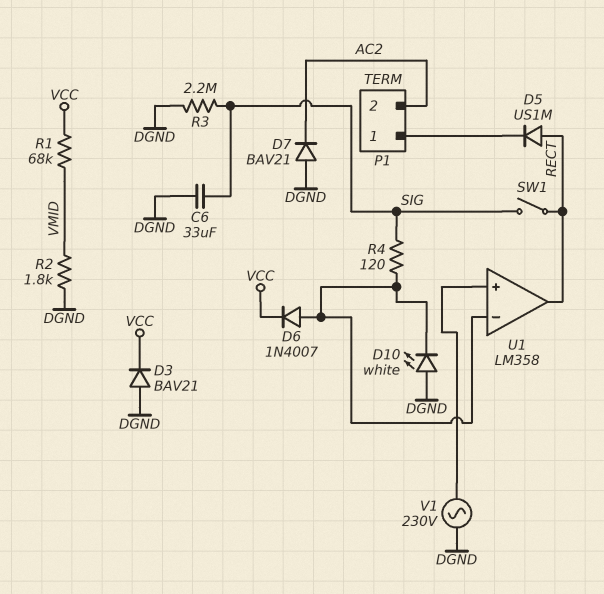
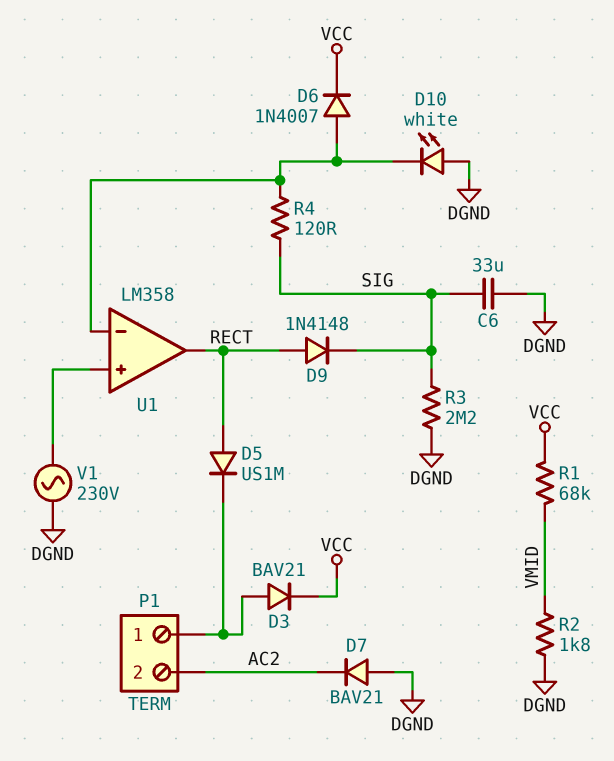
D3: diode BAV21 (A DGND, K VCC) -> diode BAV21 (A P1/1, K VCC)
D9: none -> diode 1N4148 (A RECT, K SIG)
SW1: switch (RECT, SIG) -> none

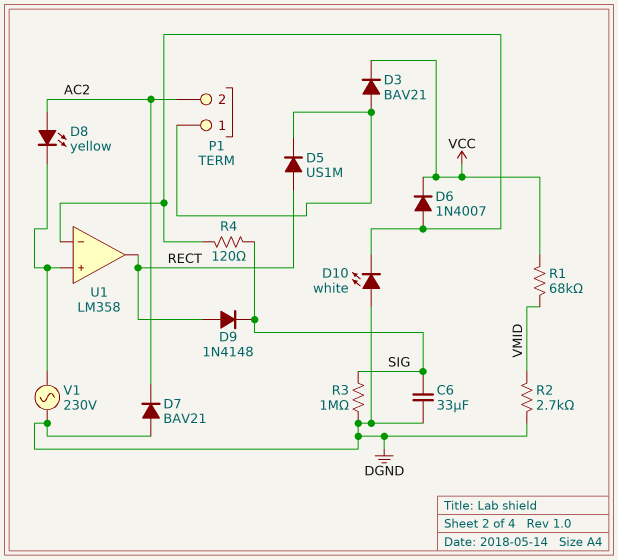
D8: none -> LED yellow (A AC2, K U1/in+)
R2: 1.8k (DGND, VMID) -> 2.7k (DGND, VMID)
R3: 2.2M (DGND, SIG) -> 1M (DGND, SIG)

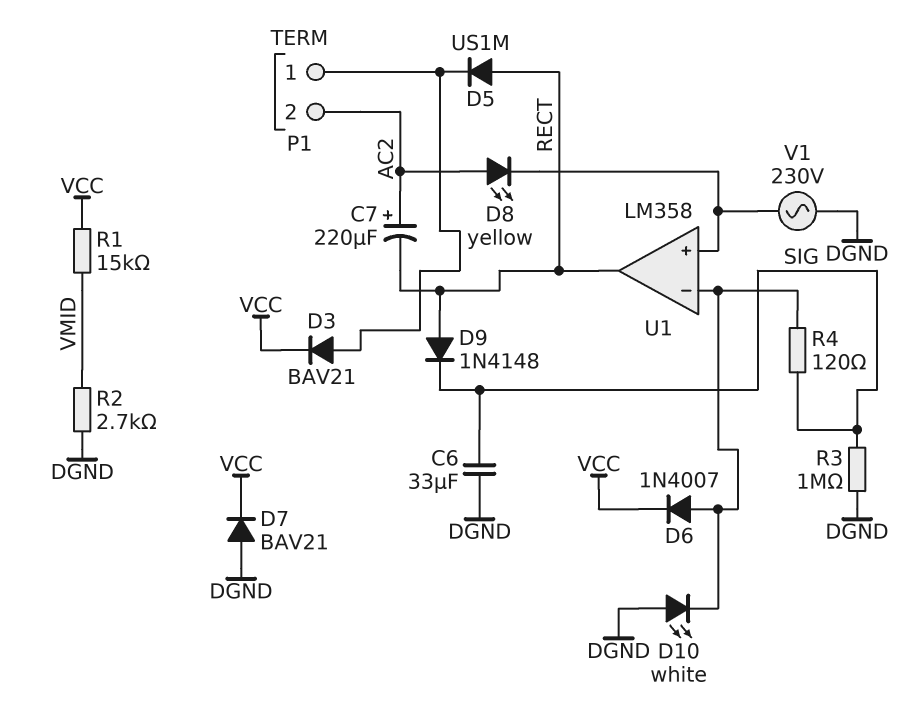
C7: none -> 220uF (plus AC2, minus RECT)
D7: diode BAV21 (A DGND, K AC2) -> diode BAV21 (A DGND, K VCC)
R1: 68k (VCC, VMID) -> 15k (VCC, VMID)

